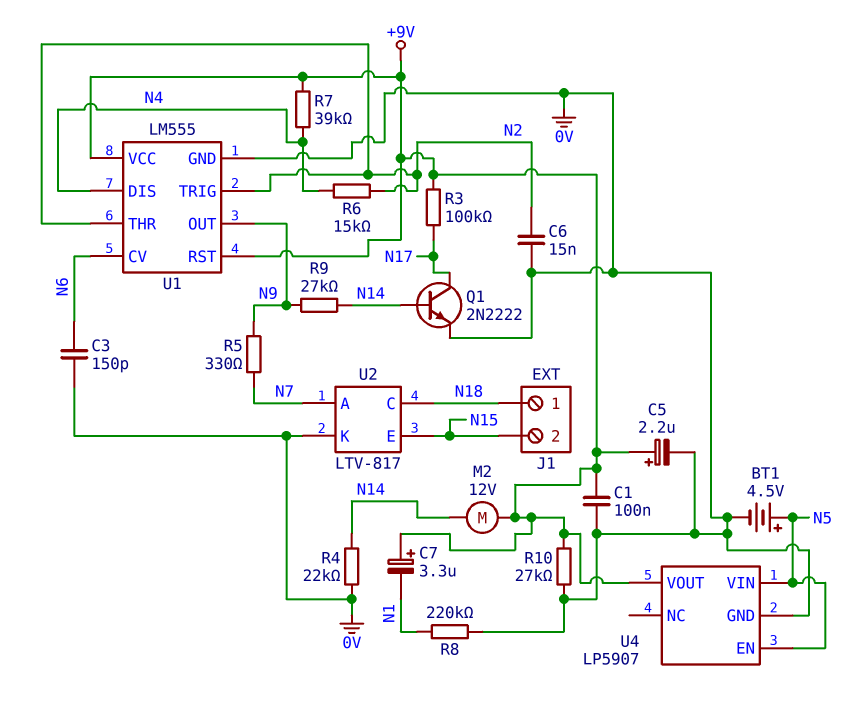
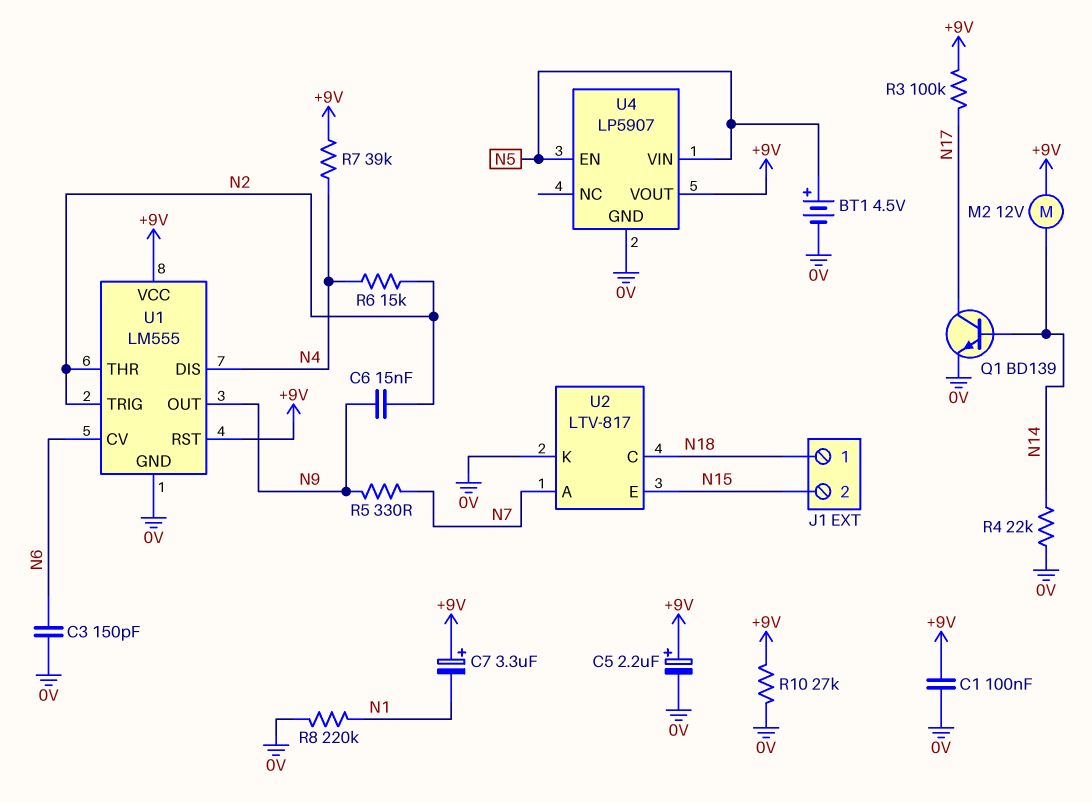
C6: 15nF (0V, N2) -> 15nF (N2, N9)
Q1: NPN 2N2222 (B N14, C N17, E 0V) -> NPN BD139 (B N14, C N17, E 0V)
R9: 27k (N9, N14) -> none

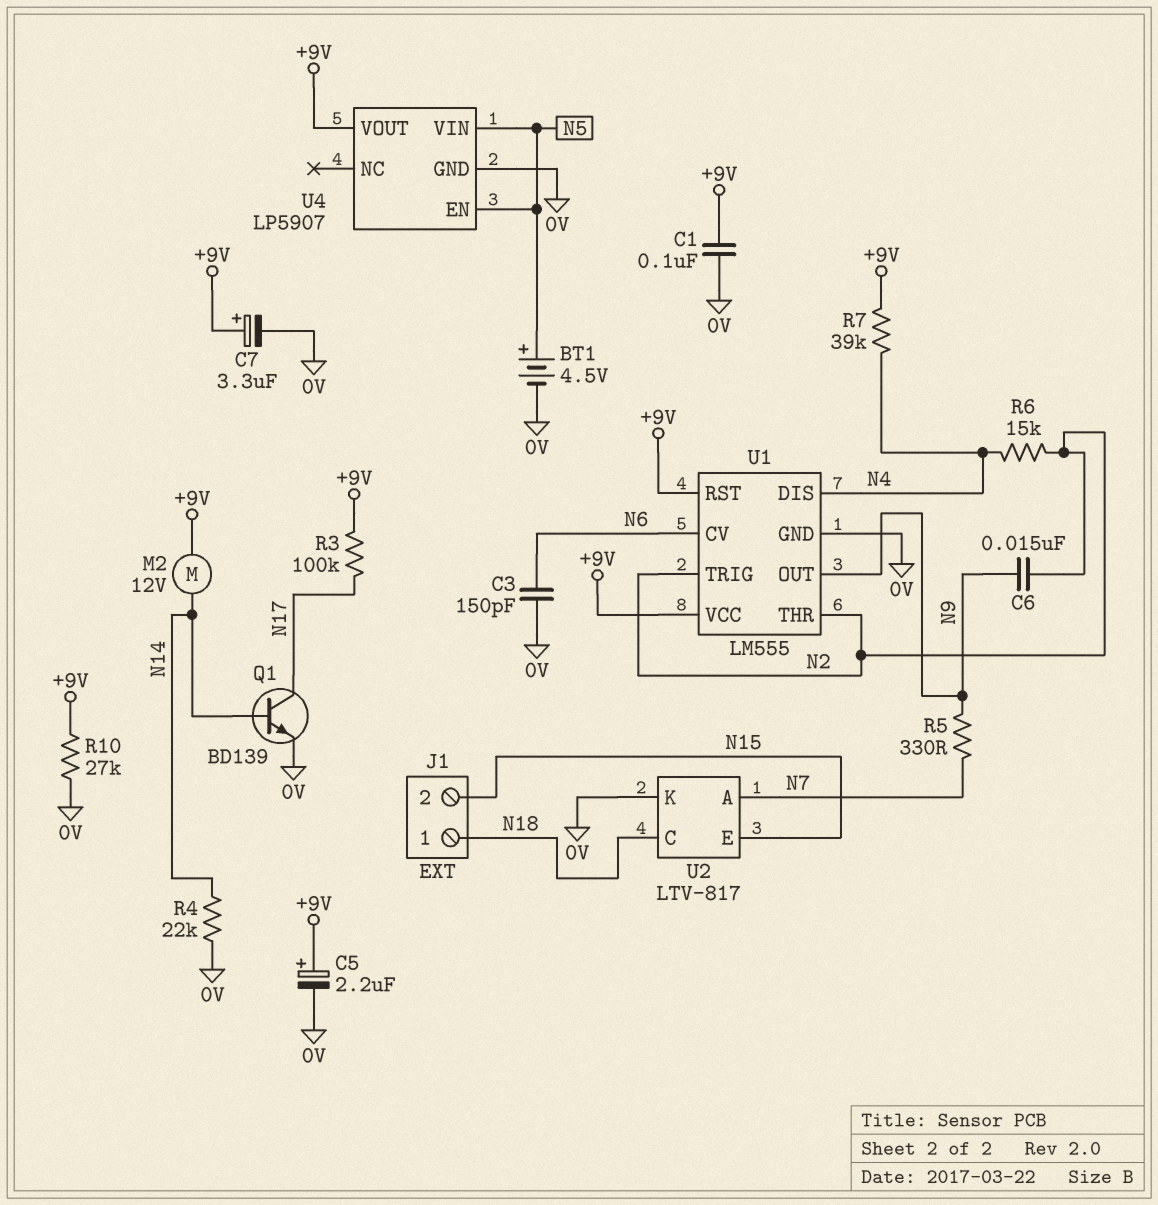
C7: 3.3uF (plus +9V, minus N1) -> 3.3uF (plus +9V, minus 0V)
R8: 220k (0V, N1) -> none

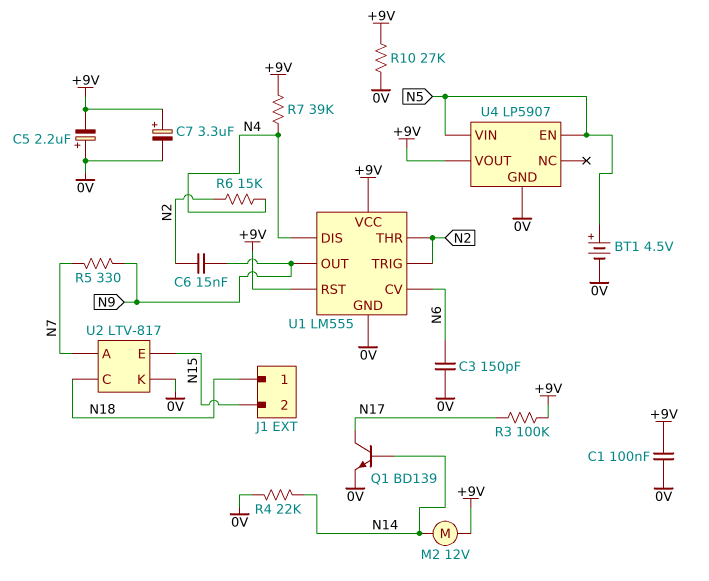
C5: 2.2uF (plus +9V, minus 0V) -> 2.2uF (plus 0V, minus +9V)

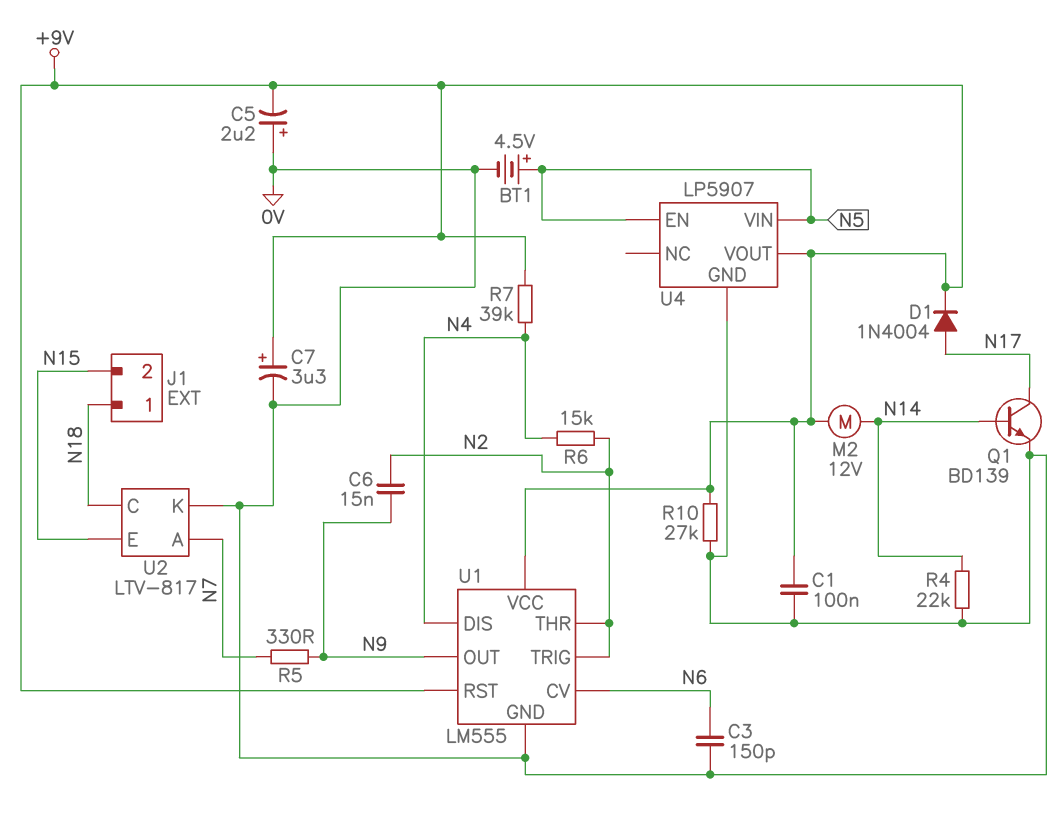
D1: none -> diode 1N4004 (A N17, K +9V)
R3: 100k (+9V, N17) -> none

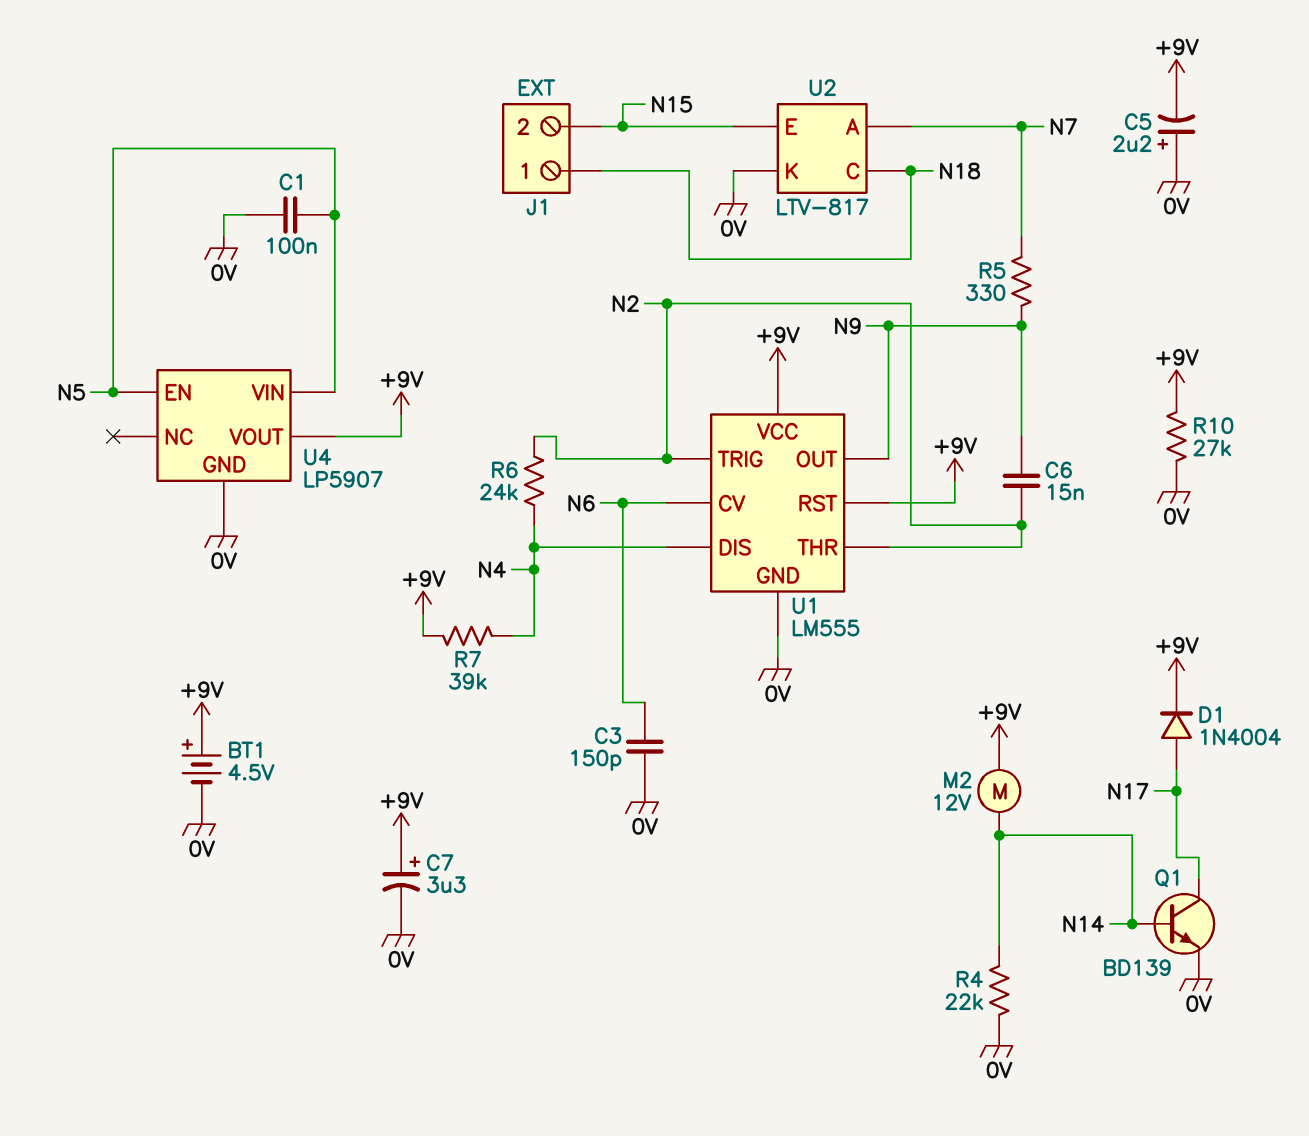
BT1: 4.5V (plus N5, minus 0V) -> 4.5V (plus +9V, minus 0V)
C1: 100nF (+9V, 0V) -> 100nF (0V, N5)
R6: 15k (N2, N4) -> 24k (N2, N4)

